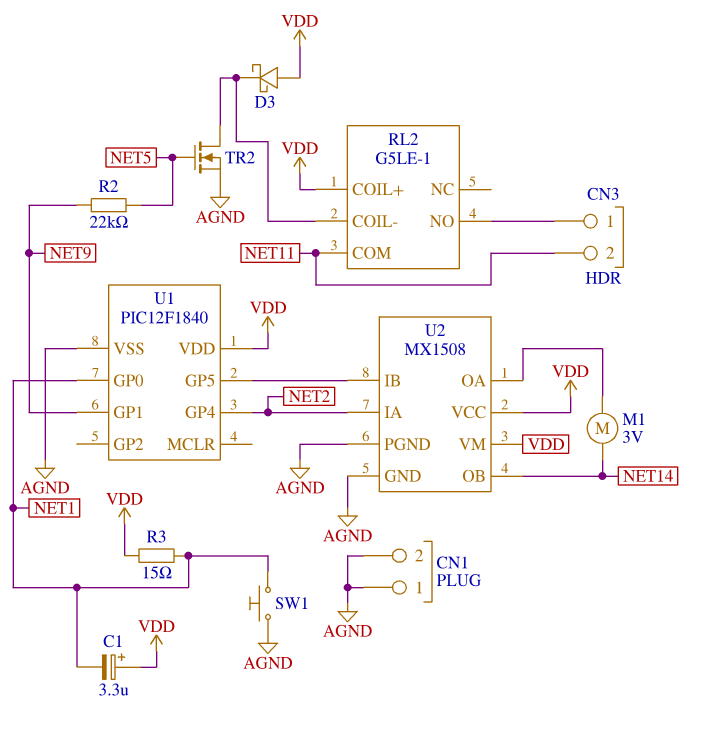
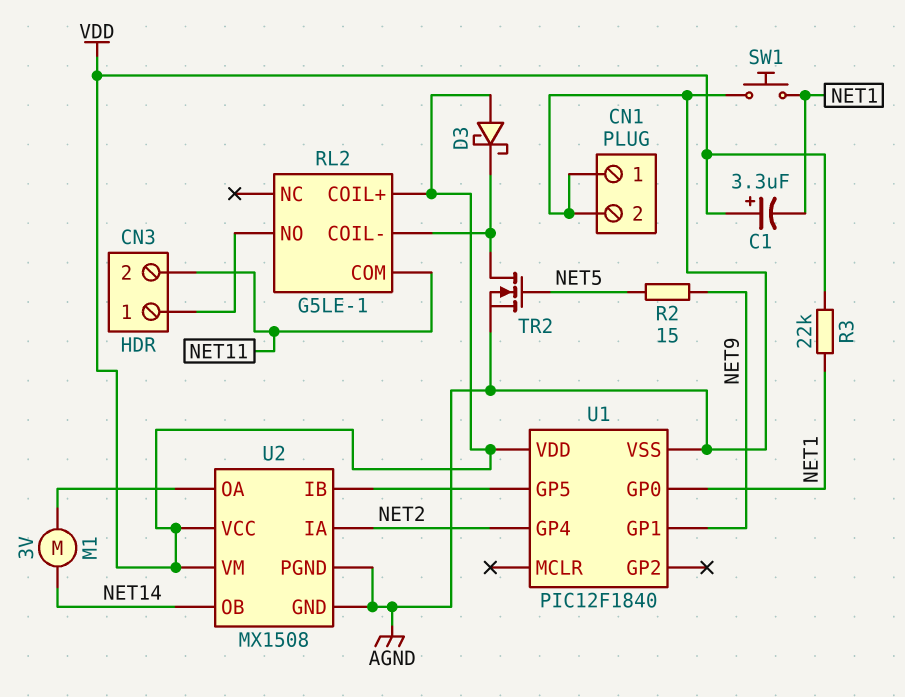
R2: 22k (NET5, NET9) -> 15 (NET5, NET9)
R3: 15 (NET1, VDD) -> 22k (NET1, VDD)

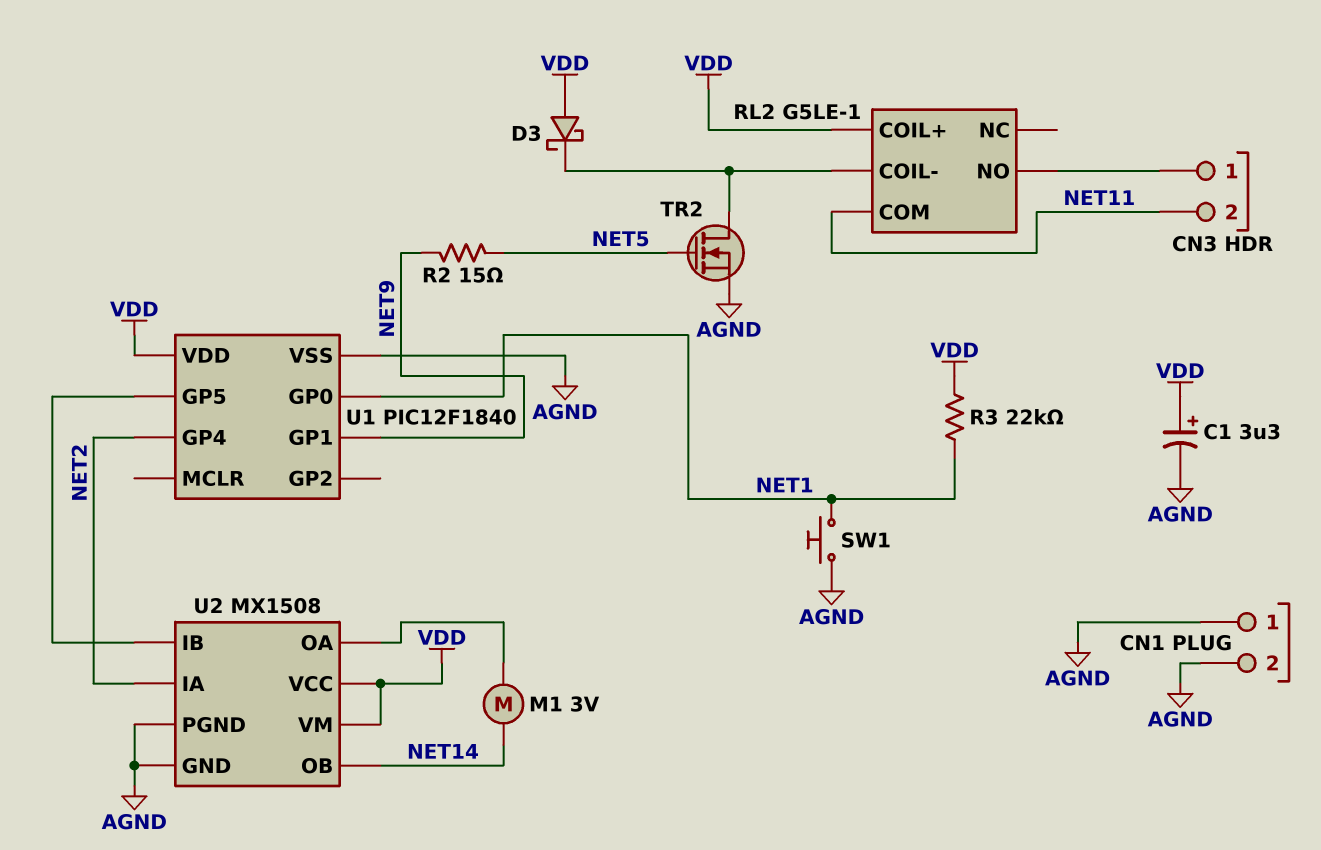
C1: 3.3uF (plus VDD, minus NET1) -> 3.3uF (plus VDD, minus AGND)

